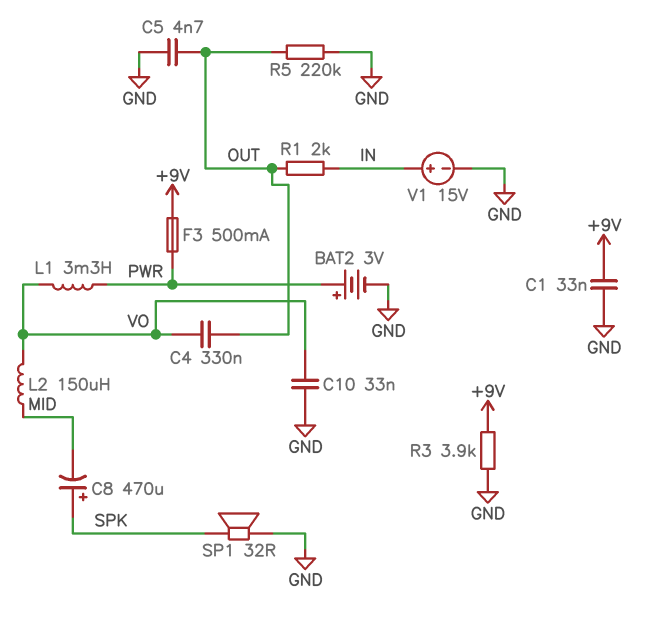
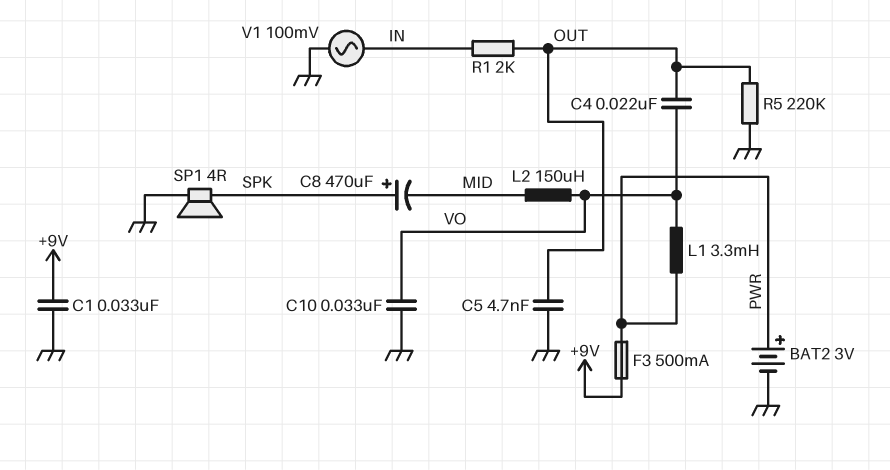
C4: 330nF (OUT, VO) -> 22nF (OUT, VO)
R3: 3.9k (+9V, GND) -> none
SP1: speaker 32R (GND, SPK) -> speaker 4R (GND, SPK)
V1: 15V (plus IN, minus GND) -> AC 100mV (GND, IN)

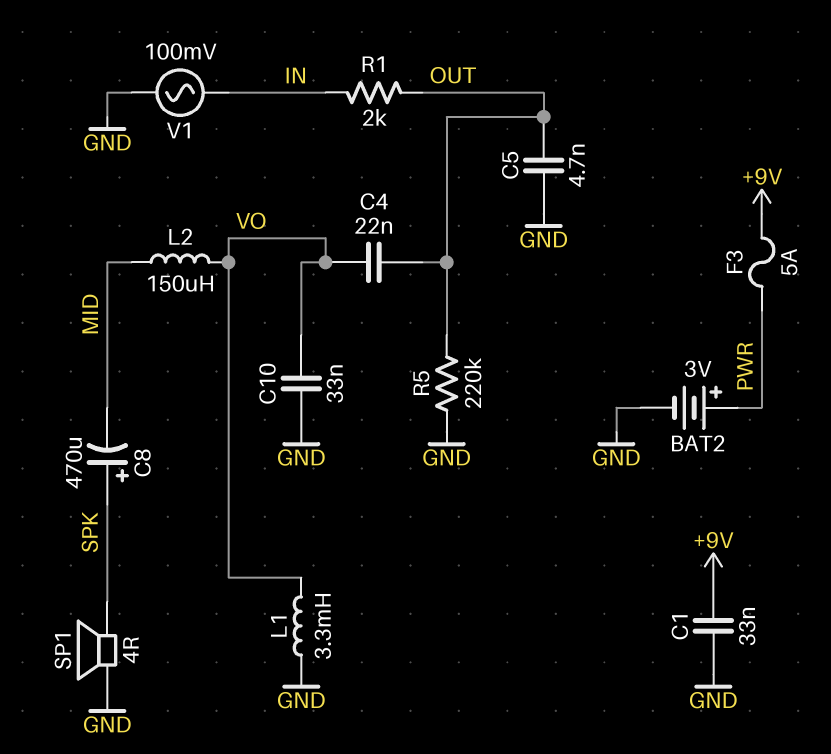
F3: 500mA (+9V, PWR) -> 5A (+9V, PWR)
L1: 3.3mH (PWR, VO) -> 3.3mH (GND, VO)

